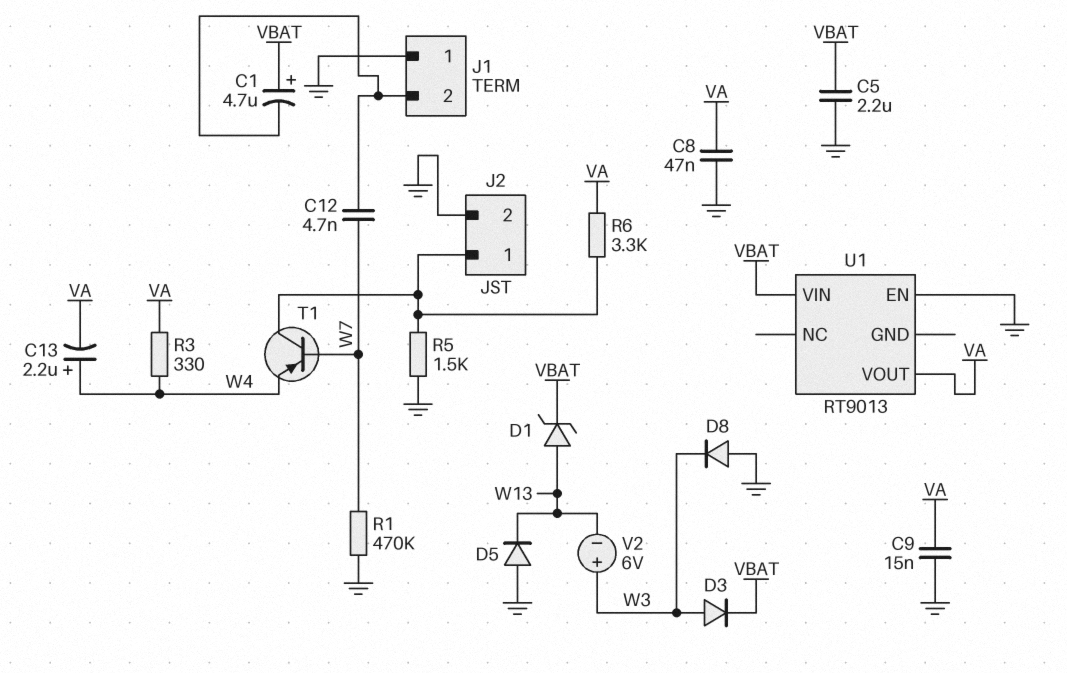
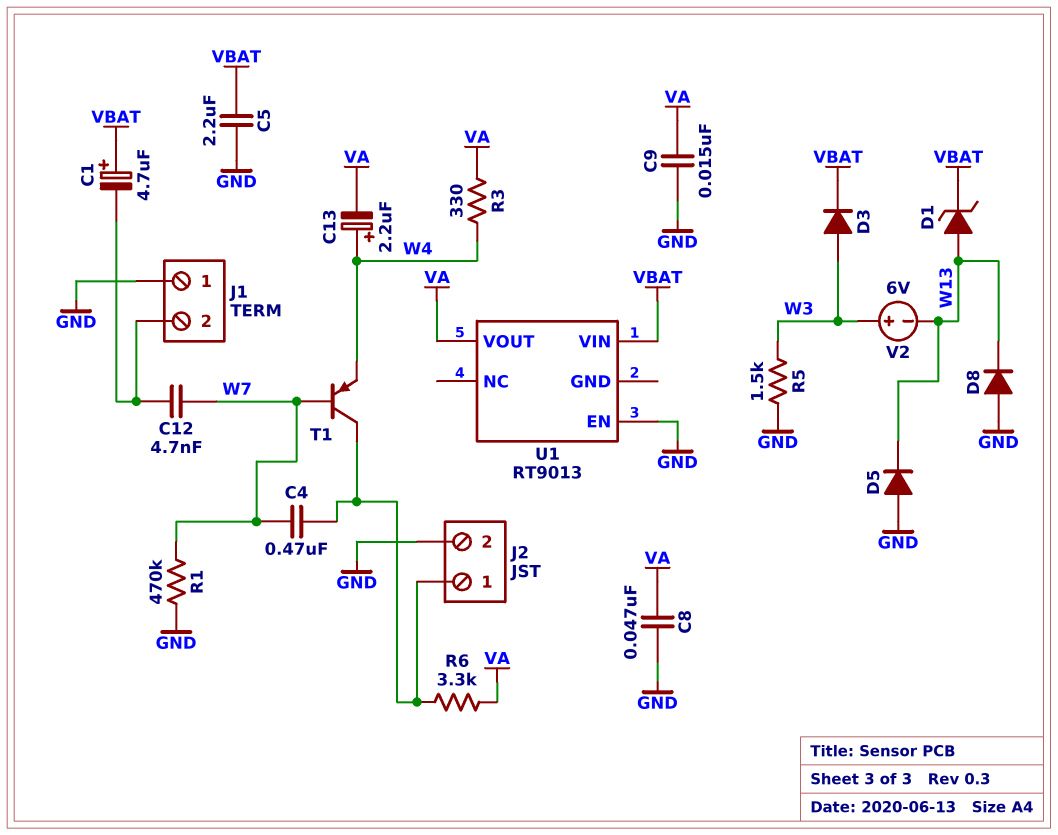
C4: none -> 470nF (J2/1, W7)
D8: diode (A GND, K W3) -> diode (A GND, K W13)
R5: 1.5k (GND, J2/1) -> 1.5k (GND, W3)

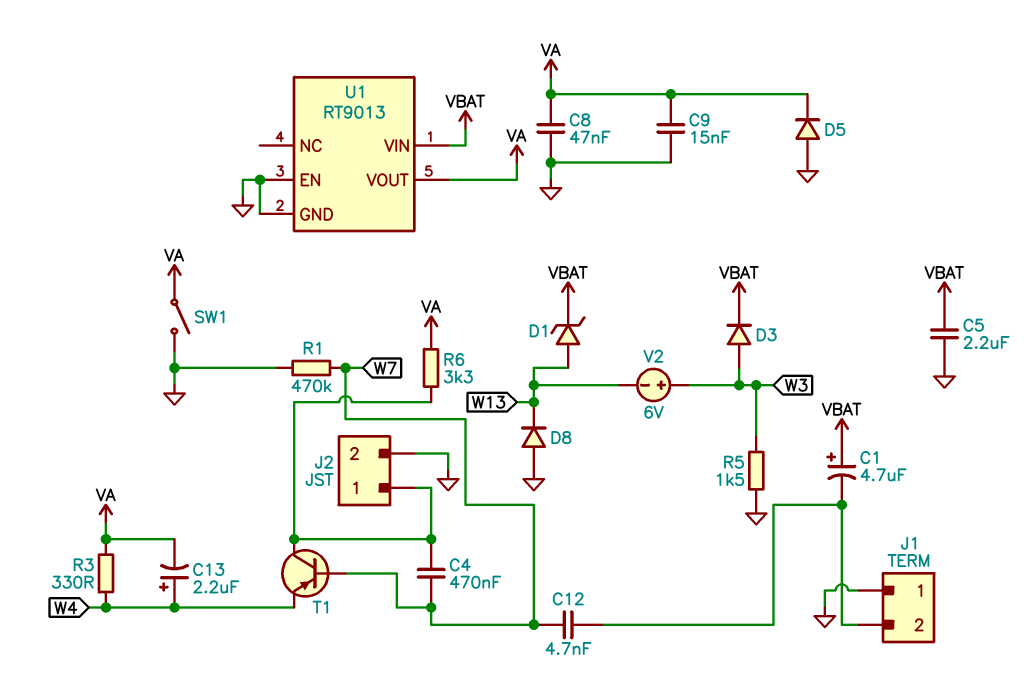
D5: diode (A GND, K W13) -> diode (A GND, K VA)
SW1: none -> switch (GND, VA)
U1 pin GND: none -> GND

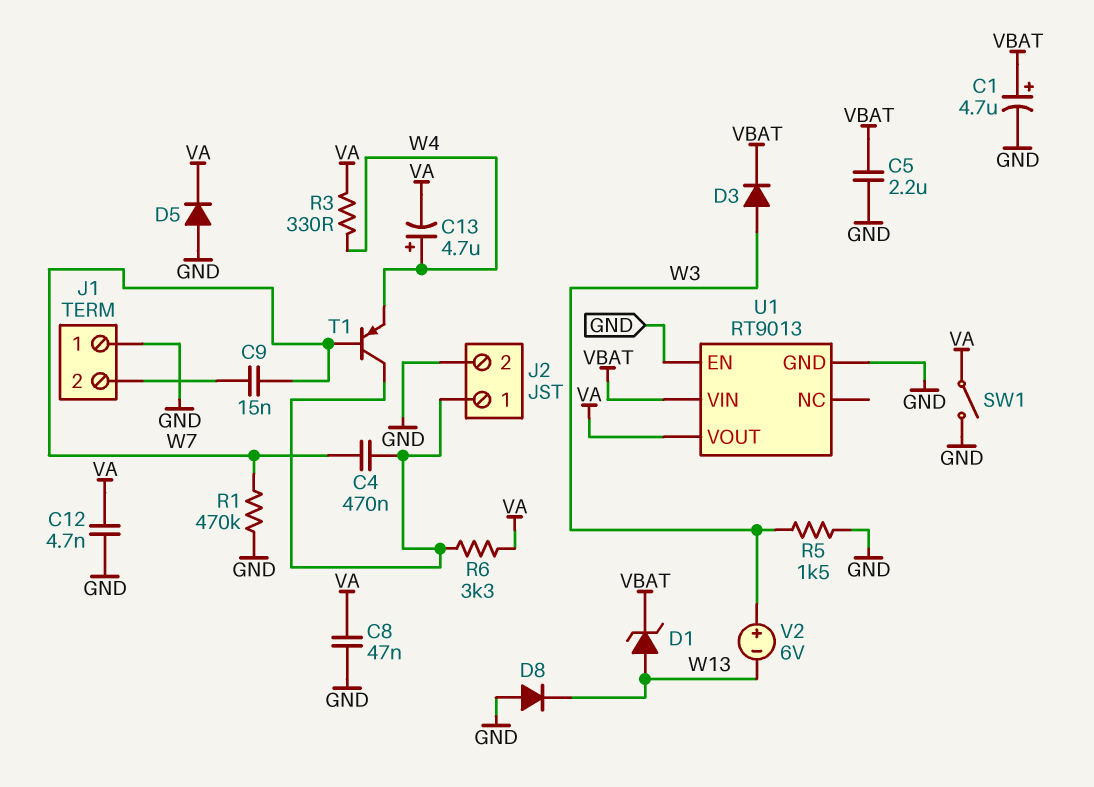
C1: 4.7uF (plus VBAT, minus J1/2) -> 4.7uF (plus VBAT, minus GND)
C9: 15nF (GND, VA) -> 15nF (J1/2, W7)
C12: 4.7nF (J1/2, W7) -> 4.7nF (GND, VA)
C13: 2.2uF (plus W4, minus VA) -> 4.7uF (plus W4, minus VA)

